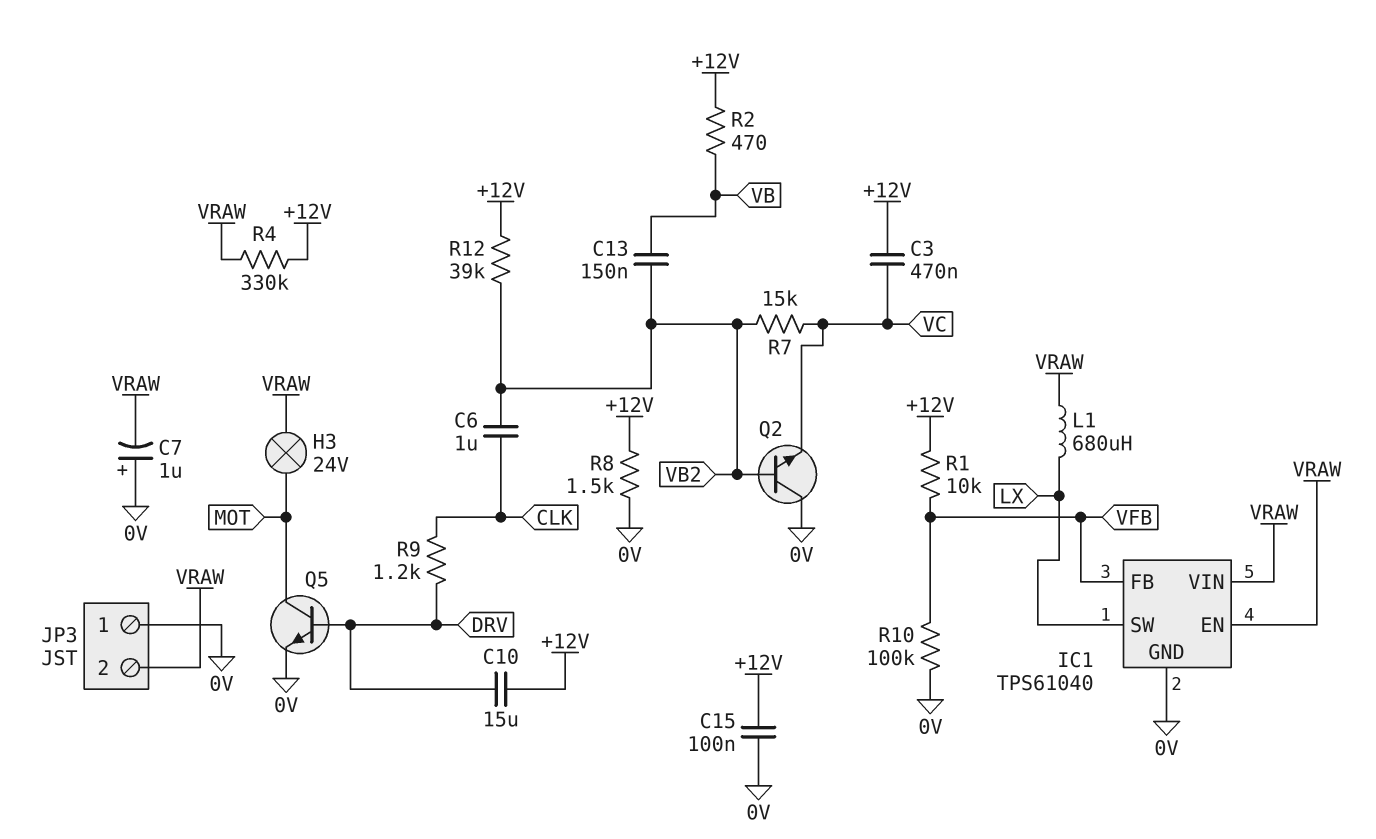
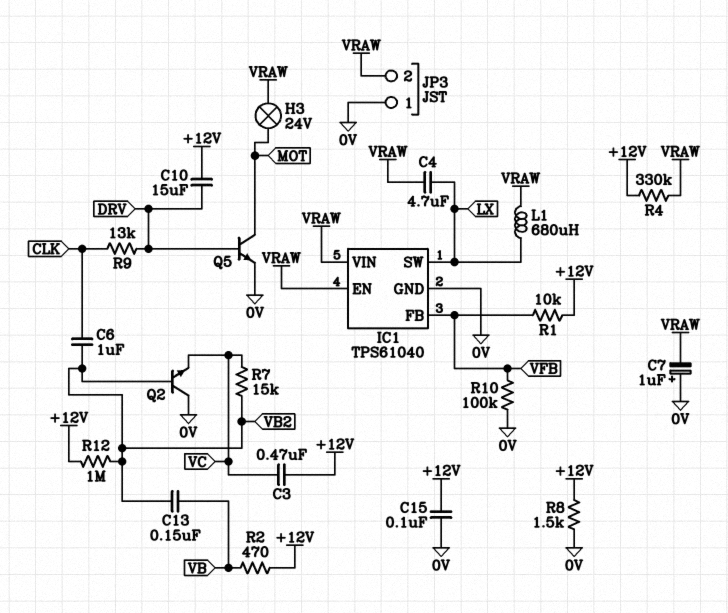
C4: none -> 4.7uF (LX, VRAW)
R9: 1.2k (CLK, DRV) -> 13k (CLK, DRV)
R12: 39k (+12V, VB2) -> 1M (+12V, VB2)

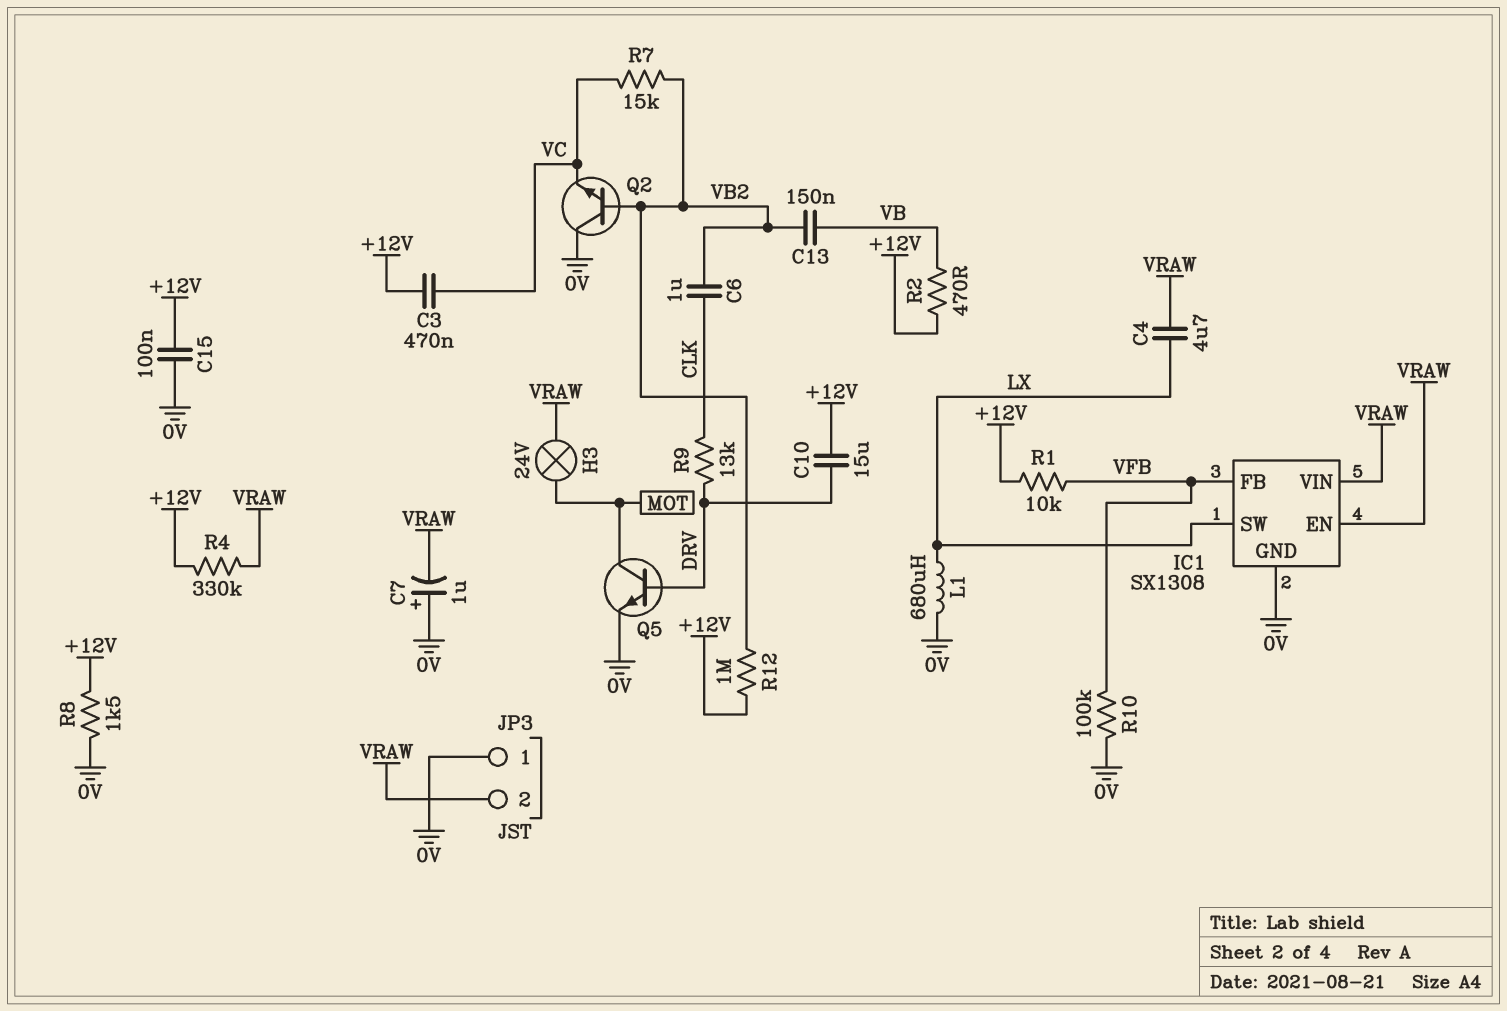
IC1: TPS61040 -> SX1308
L1: 680uH (LX, VRAW) -> 680uH (0V, LX)

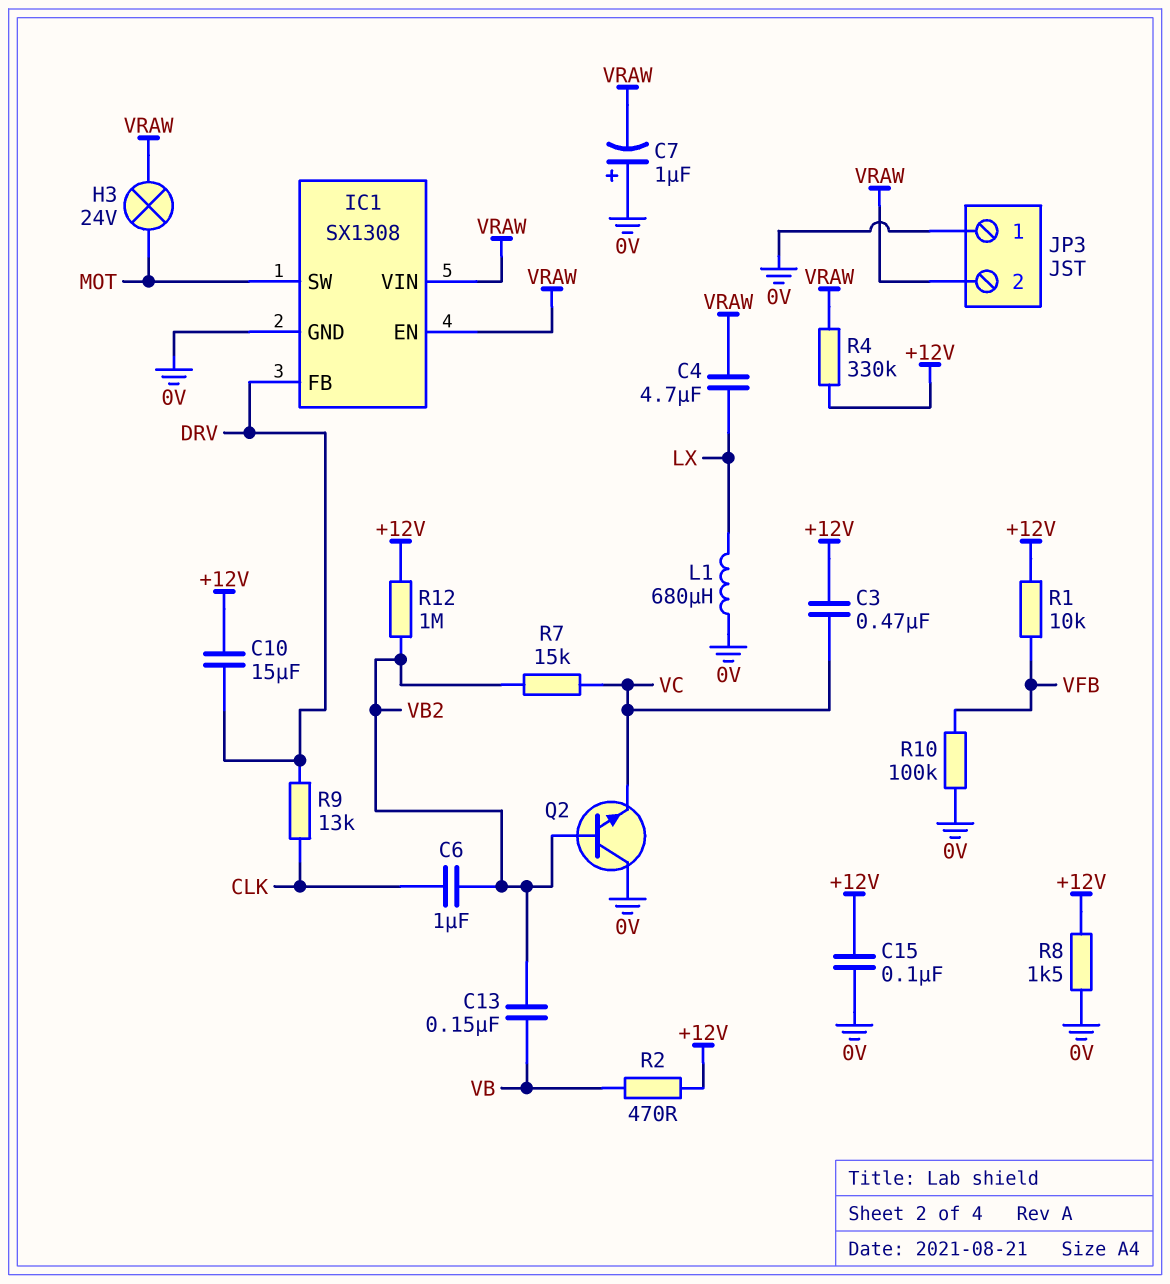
IC1 pin FB: VFB -> DRV
IC1 pin SW: LX -> MOT
Q5: NPN (B DRV, C MOT, E 0V) -> none

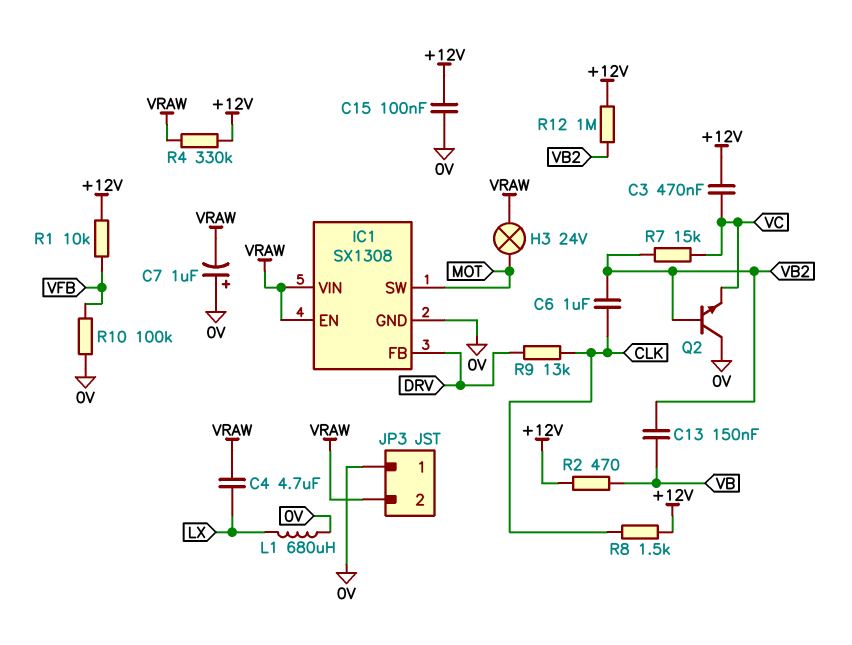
C10: 15uF (+12V, DRV) -> none
R8: 1.5k (+12V, 0V) -> 1.5k (+12V, CLK)

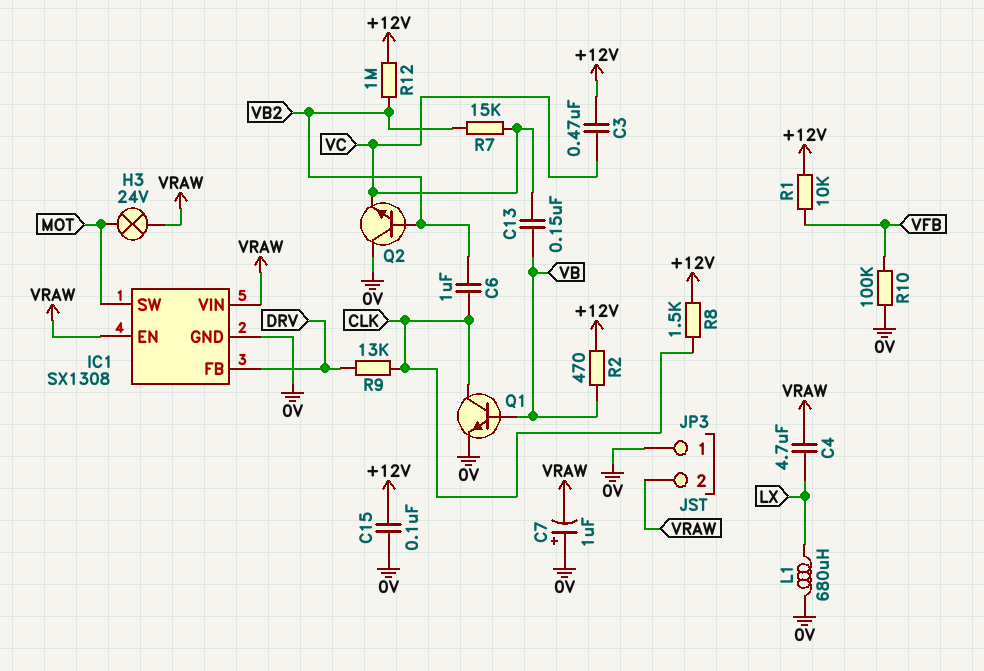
C13: 150nF (VB, VB2) -> 150nF (VB, VC)
Q1: none -> NPN (B VB, C CLK, E 0V)
R4: 330k (+12V, VRAW) -> none

